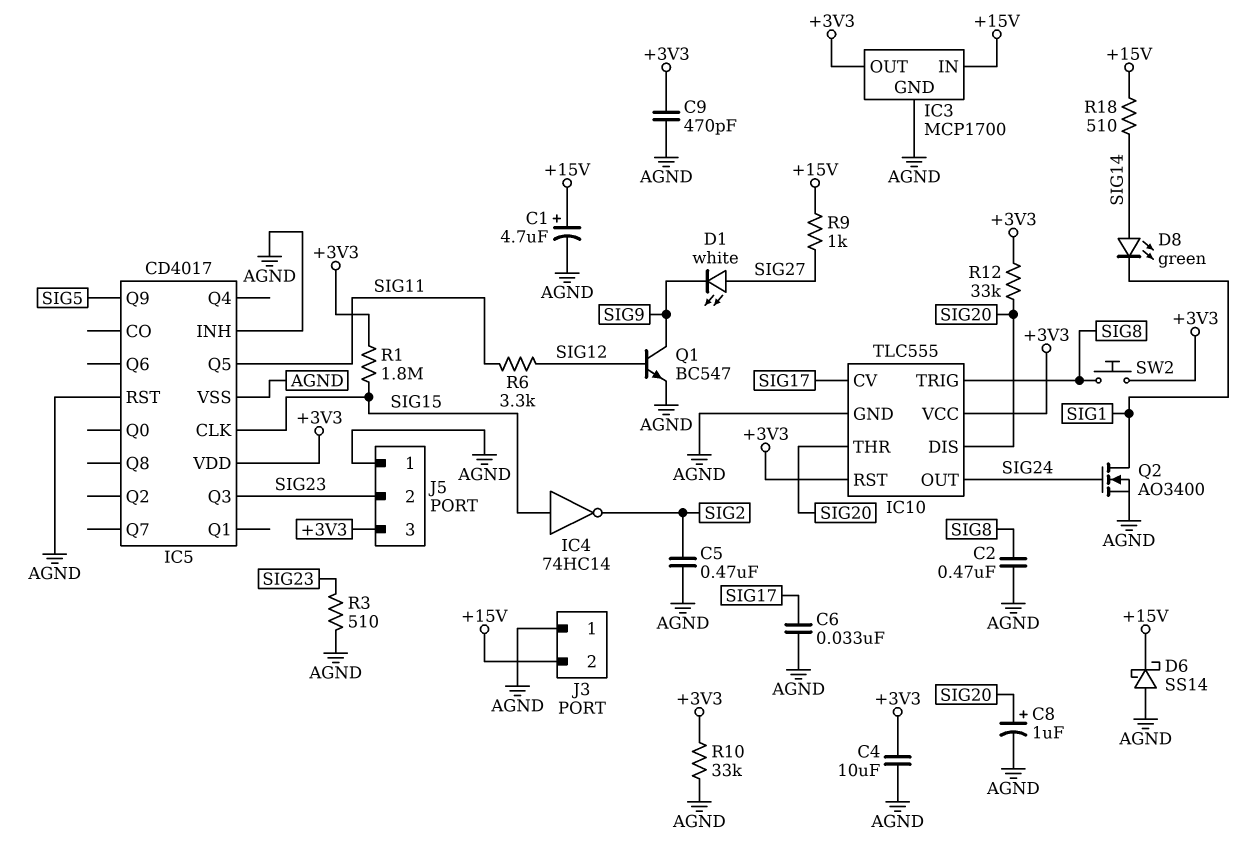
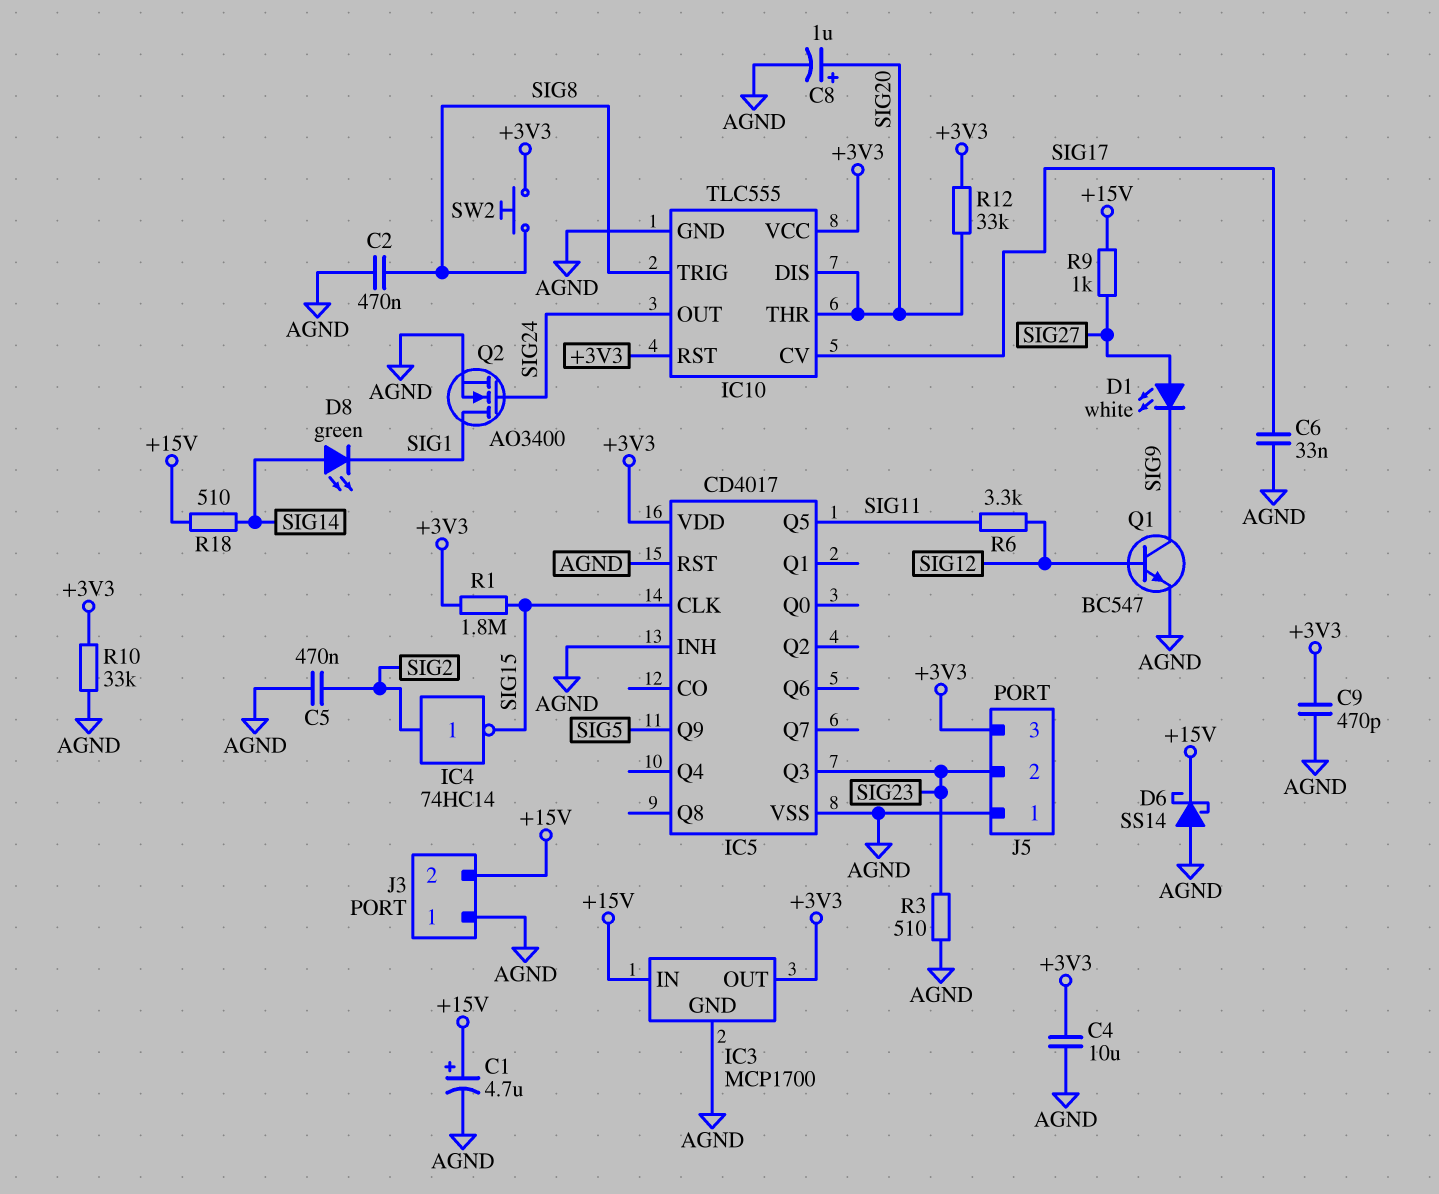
IC4: NOT 74HC14 (in SIG15, out SIG2) -> NOT 74HC14 (in SIG2, out SIG15)

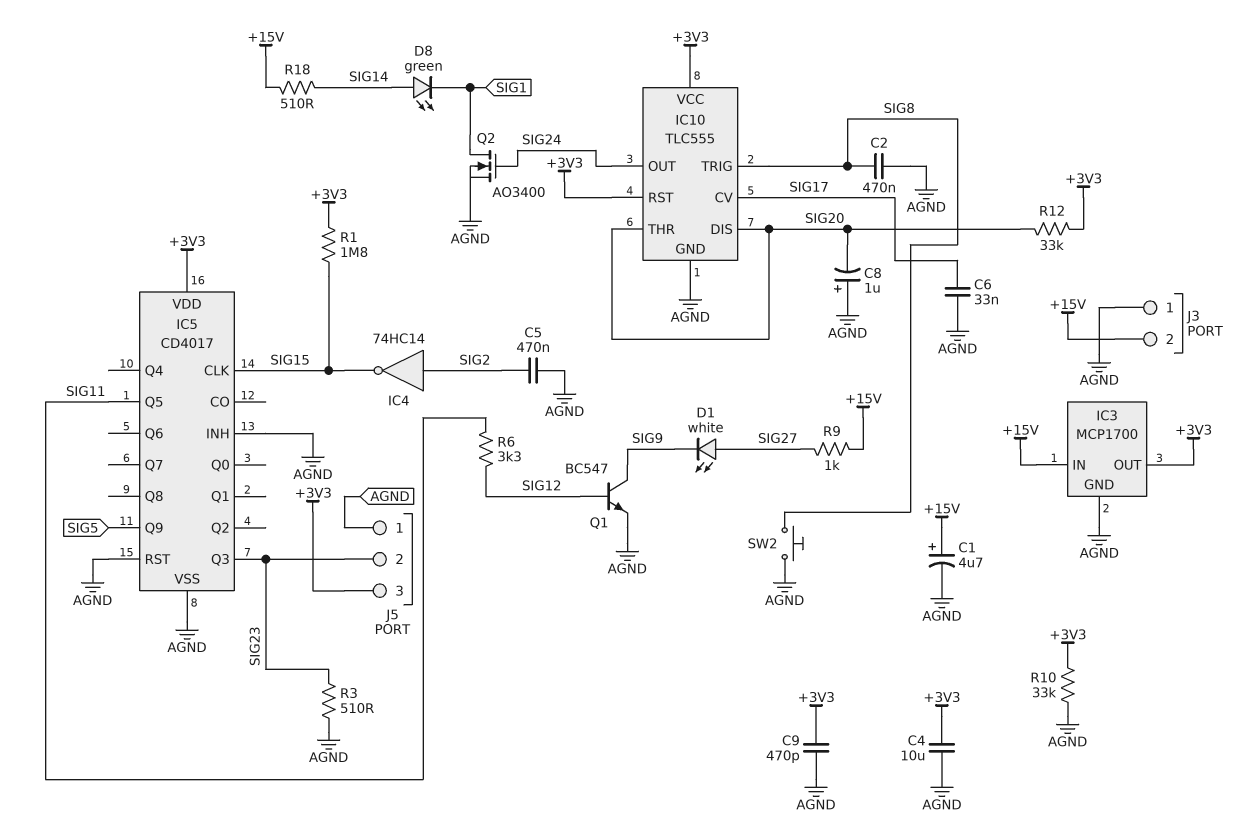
C8: 1uF (plus SIG20, minus AGND) -> 1uF (plus AGND, minus SIG20)
D6: schottky SS14 (A AGND, K +15V) -> none
SW2: button (+3V3, SIG8) -> button (AGND, SIG8)

